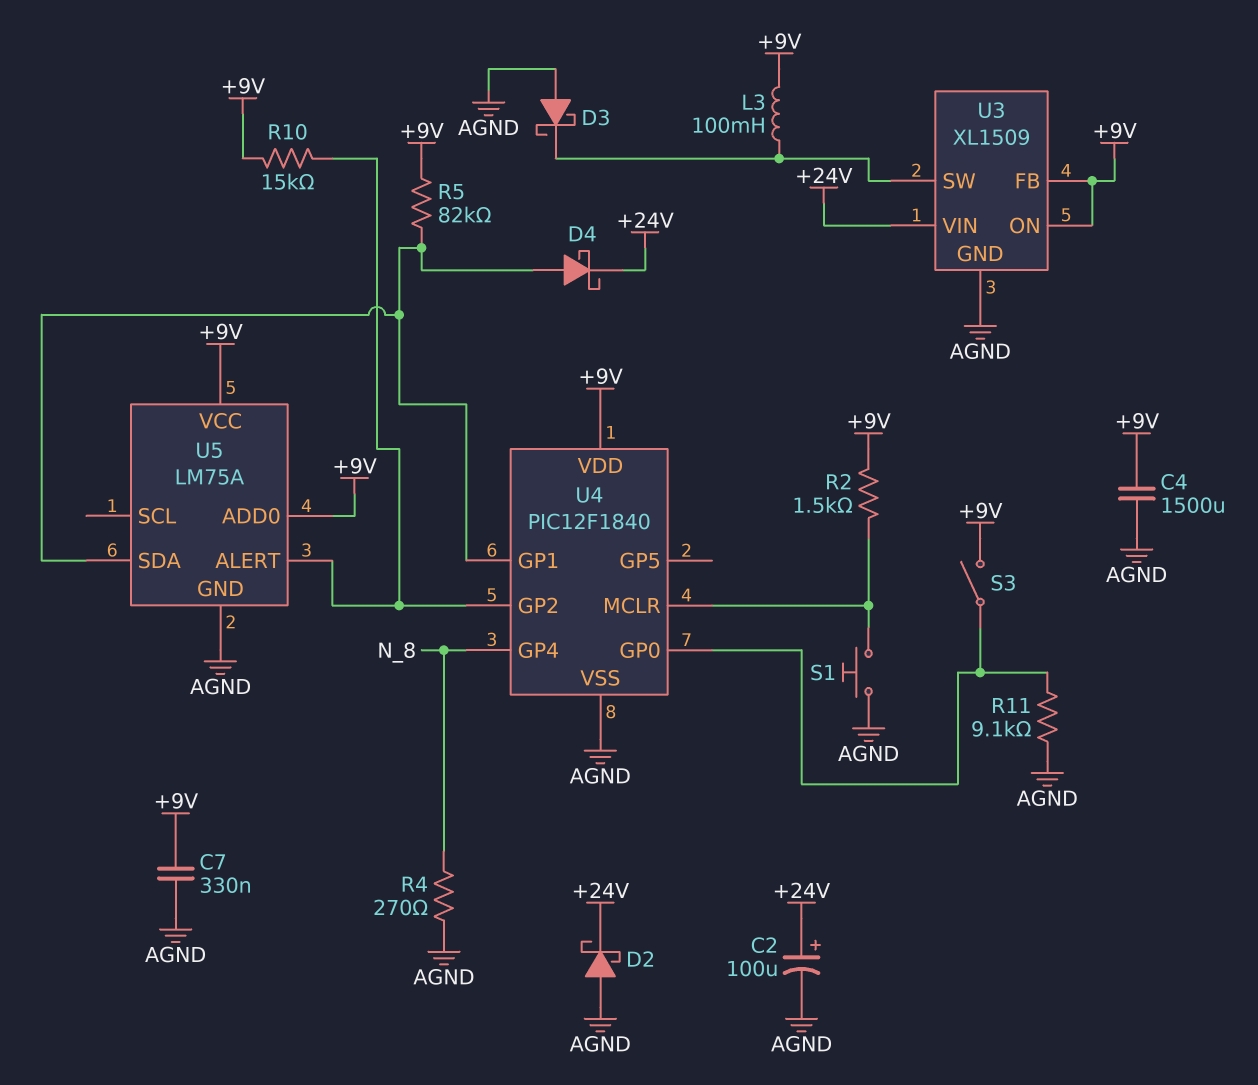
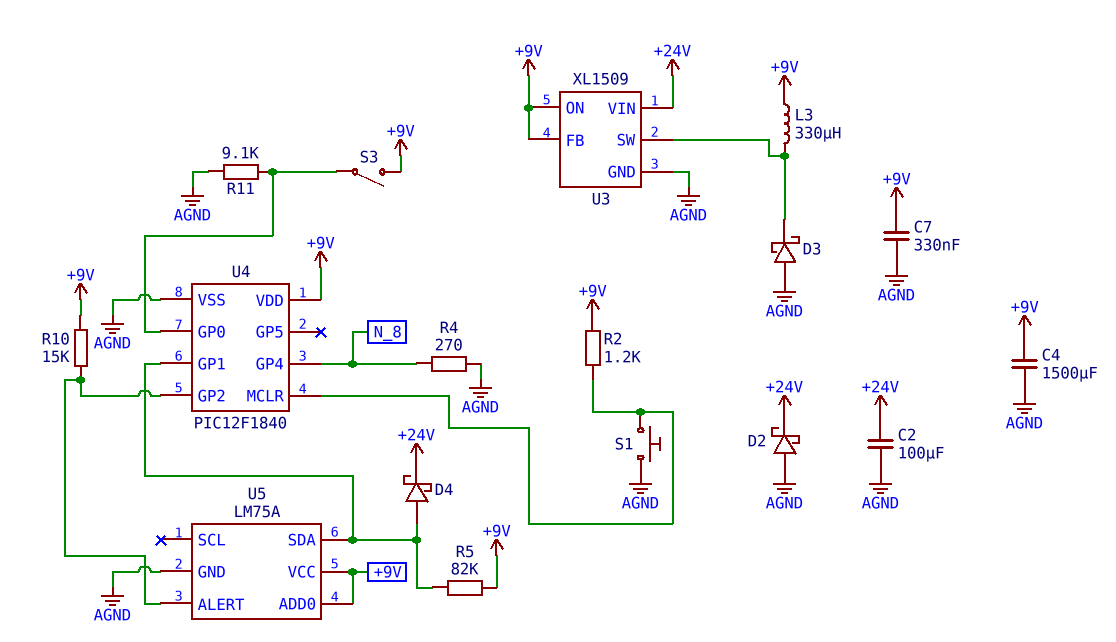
C2: 100uF (plus +24V, minus AGND) -> 100uF (+24V, AGND)
L3: 100mH (+9V, U3/SW) -> 330uH (+9V, U3/SW)
R2: 1.5k (+9V, U4/MCLR) -> 1.2k (+9V, U4/MCLR)

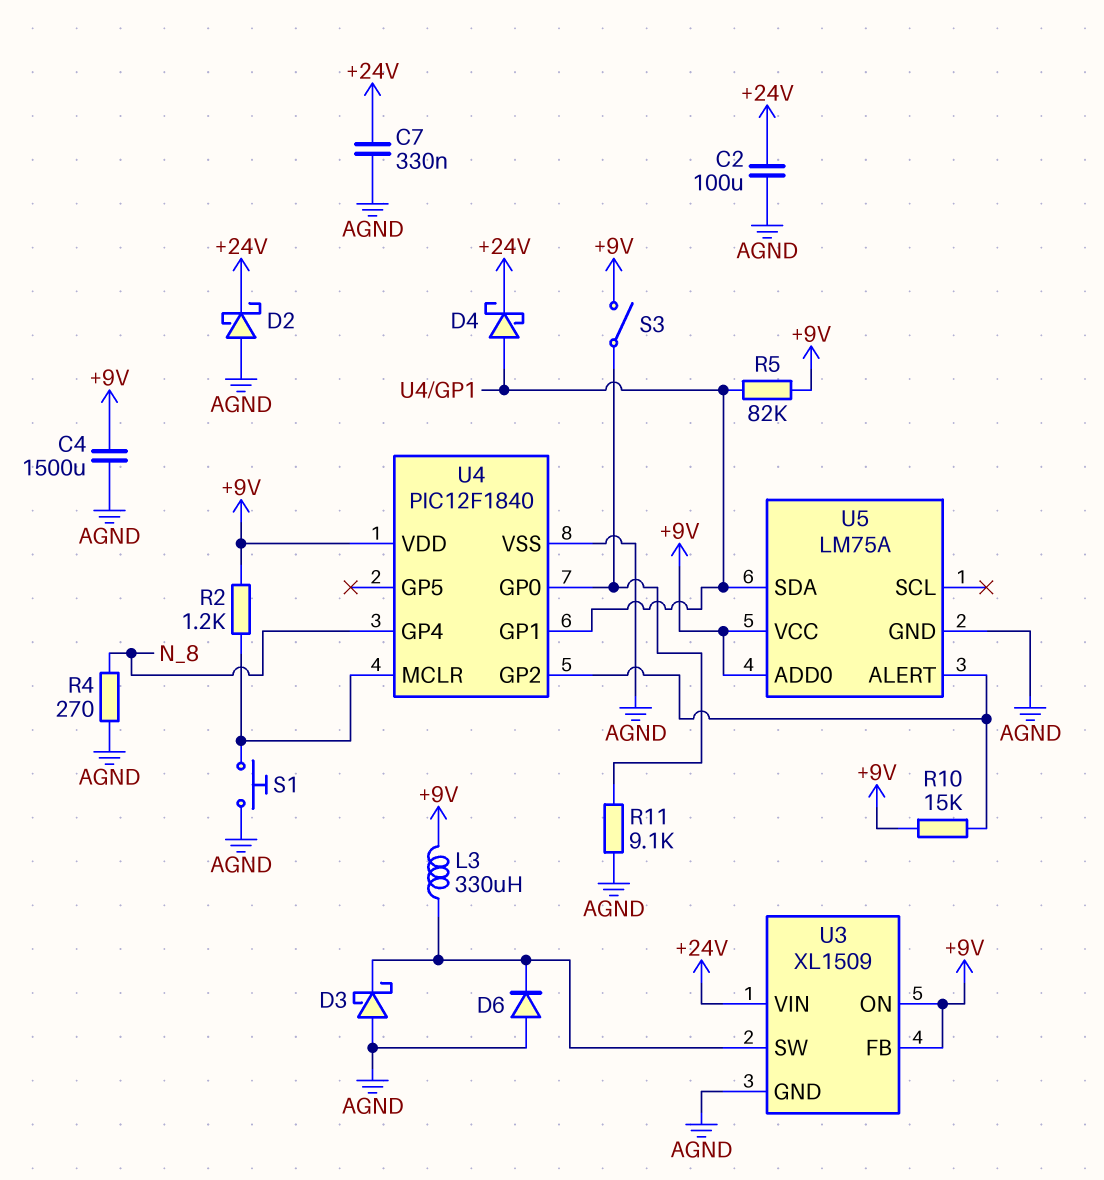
C7: 330nF (+9V, AGND) -> 330nF (+24V, AGND)
D6: none -> diode (A AGND, K U3/SW)

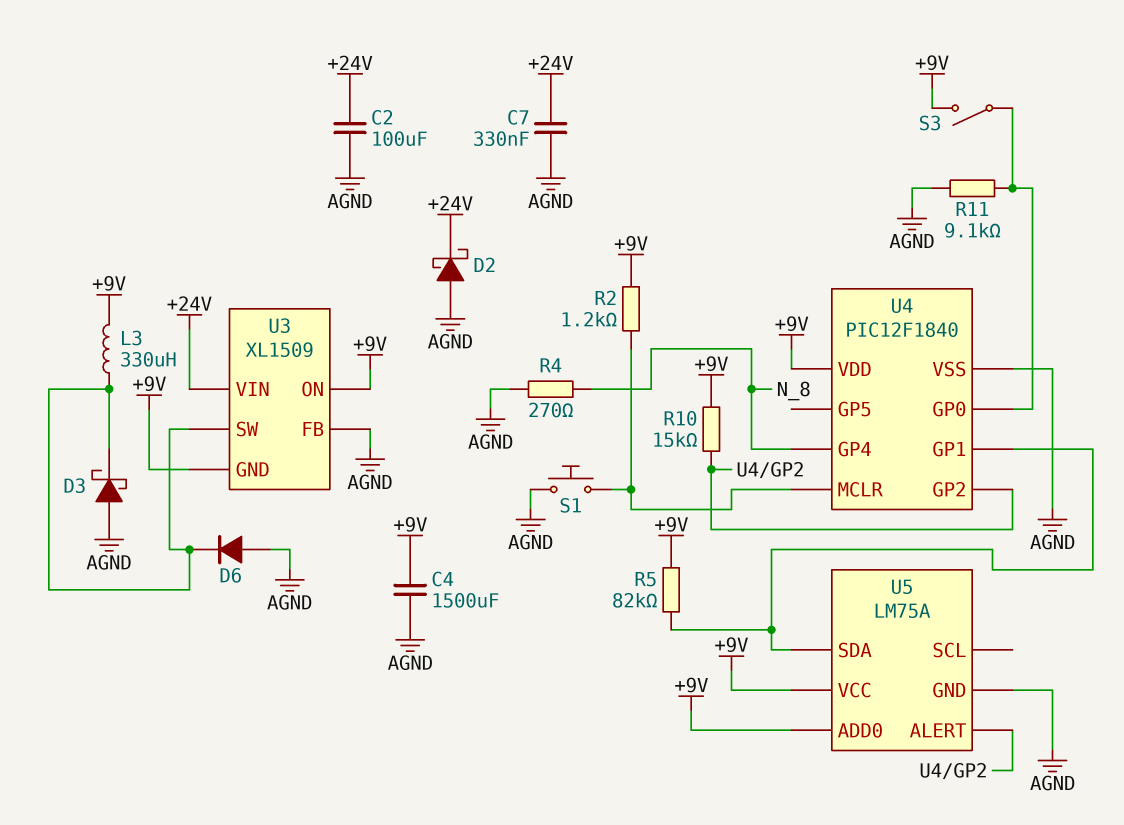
D4: schottky (A U4/GP1, K +24V) -> none
U3 pin FB: +9V -> AGND
U3 pin GND: AGND -> +9V

